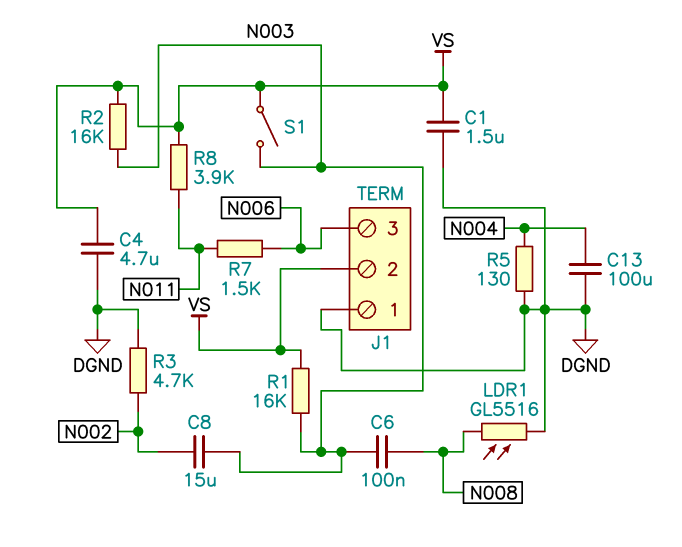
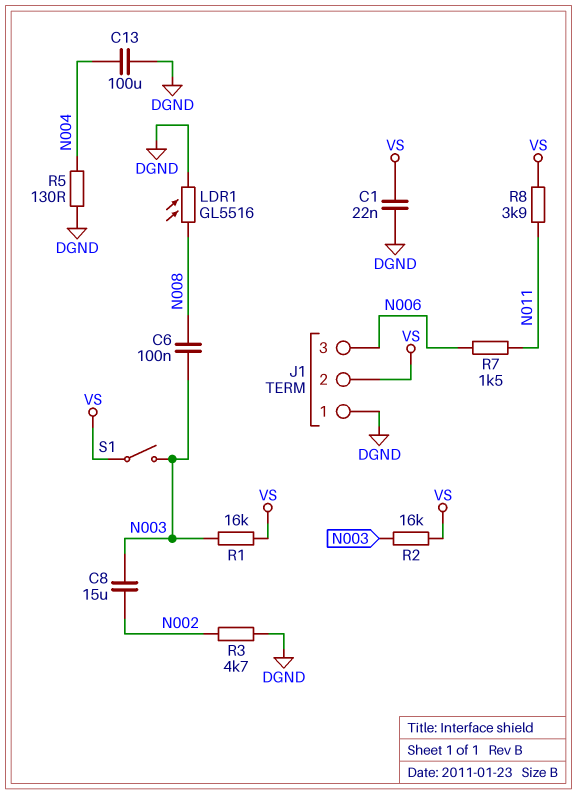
C1: 1.5uF (DGND, VS) -> 22nF (DGND, VS)
C4: 4.7uF (DGND, VS) -> none

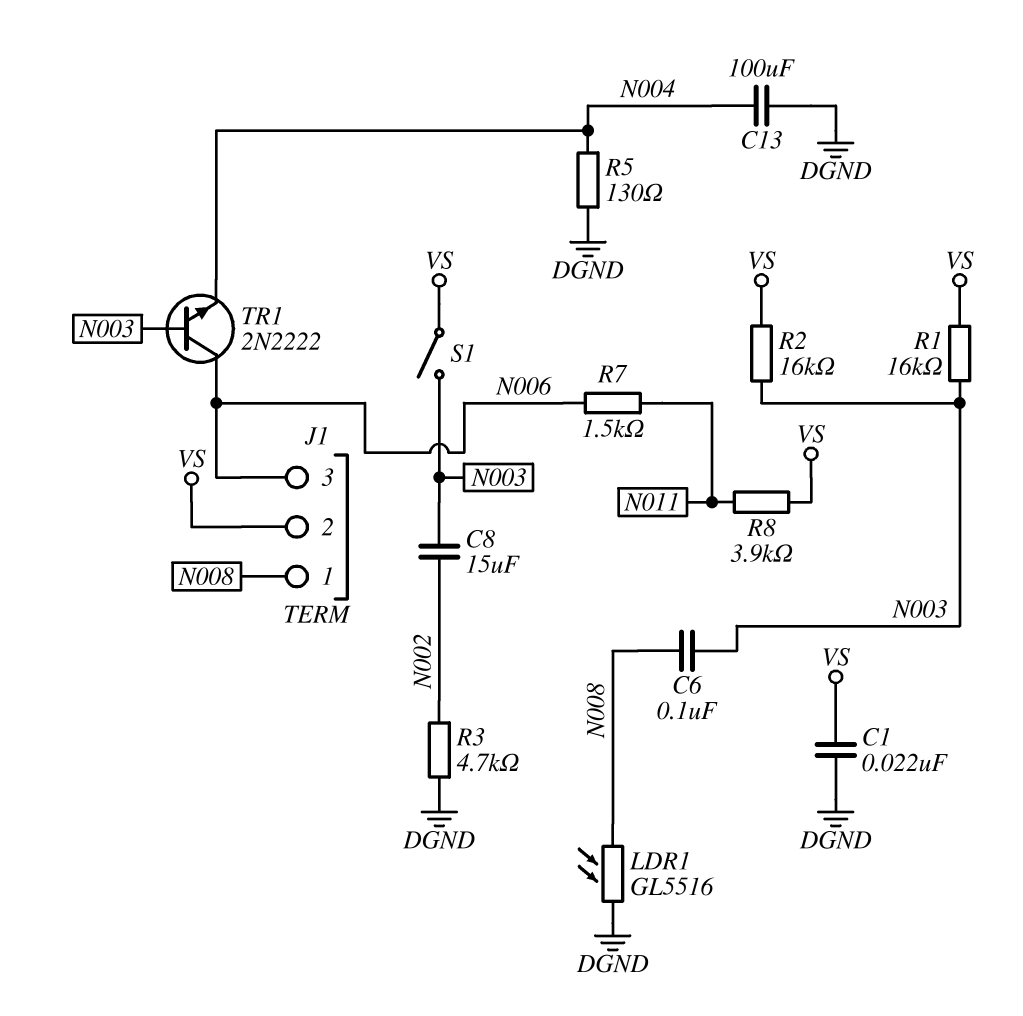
J1 pin 1: DGND -> N008
TR1: none -> NPN 2N2222 (B N003, C N006, E N004)

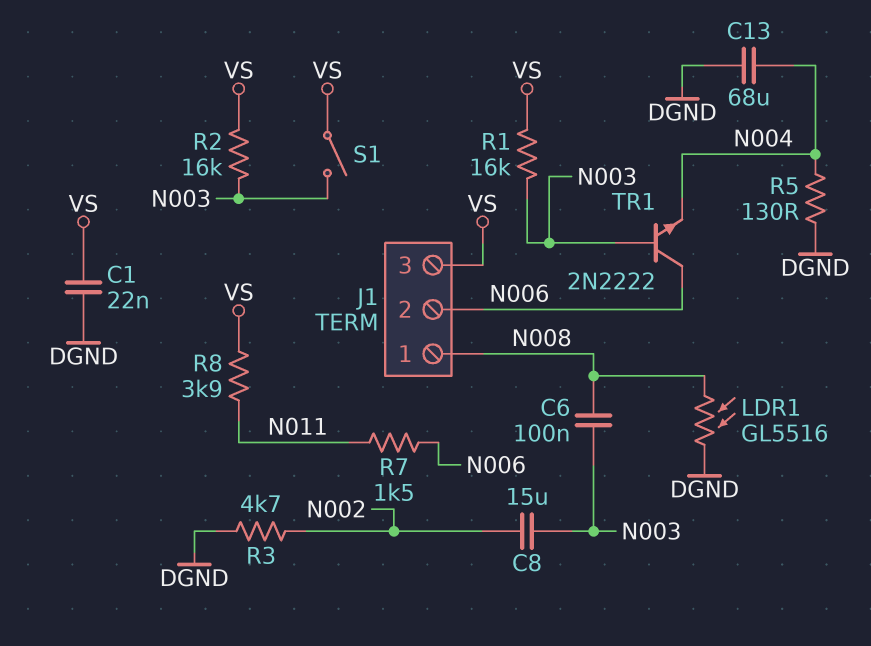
C13: 100uF (DGND, N004) -> 68uF (DGND, N004)
J1 pin 2: VS -> N006
J1 pin 3: N006 -> VS

